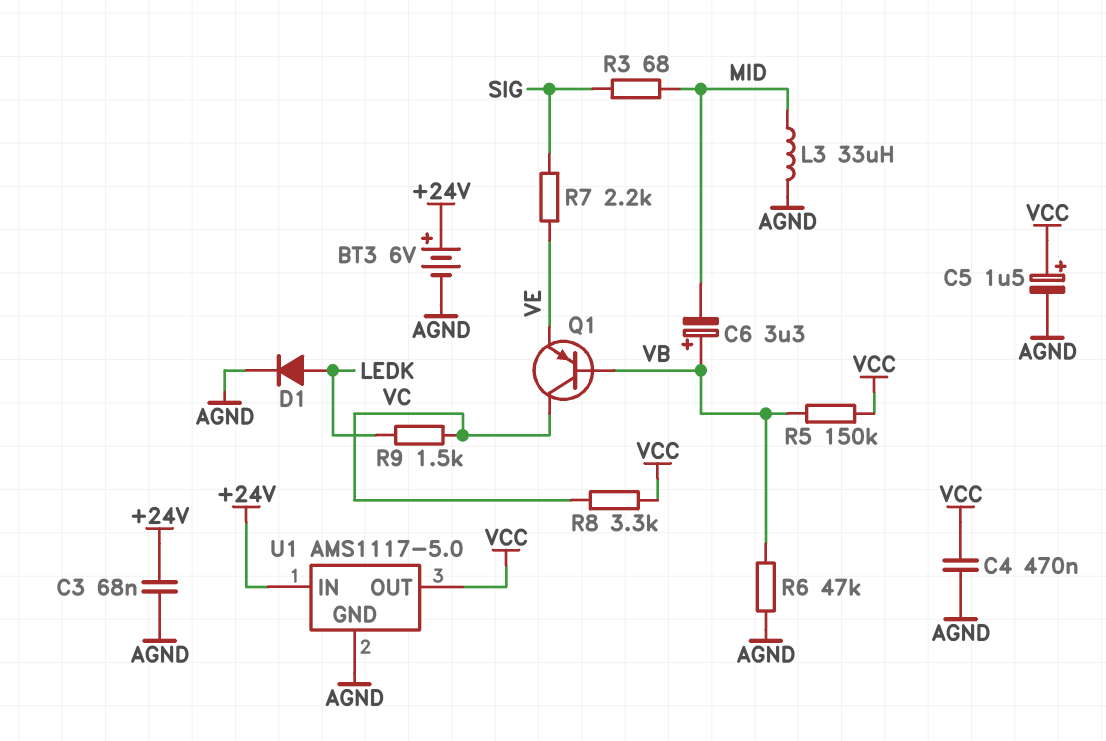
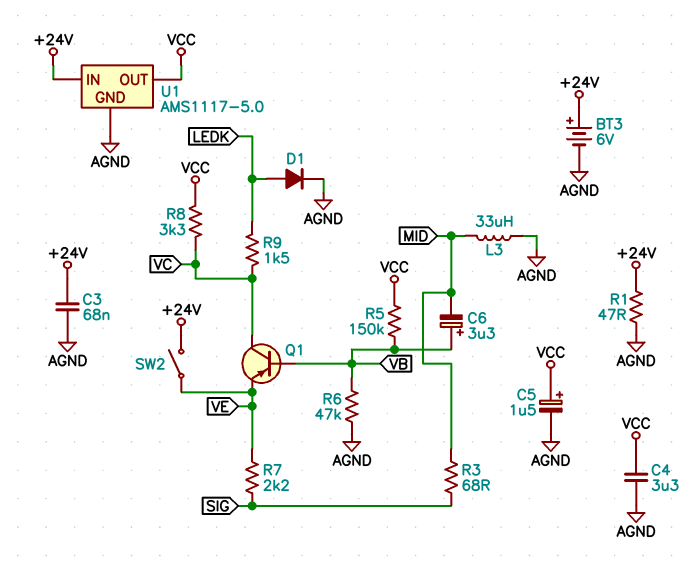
C4: 470nF (AGND, VCC) -> 3.3uF (AGND, VCC)
R1: none -> 47 (+24V, AGND)
SW2: none -> switch (+24V, VE)

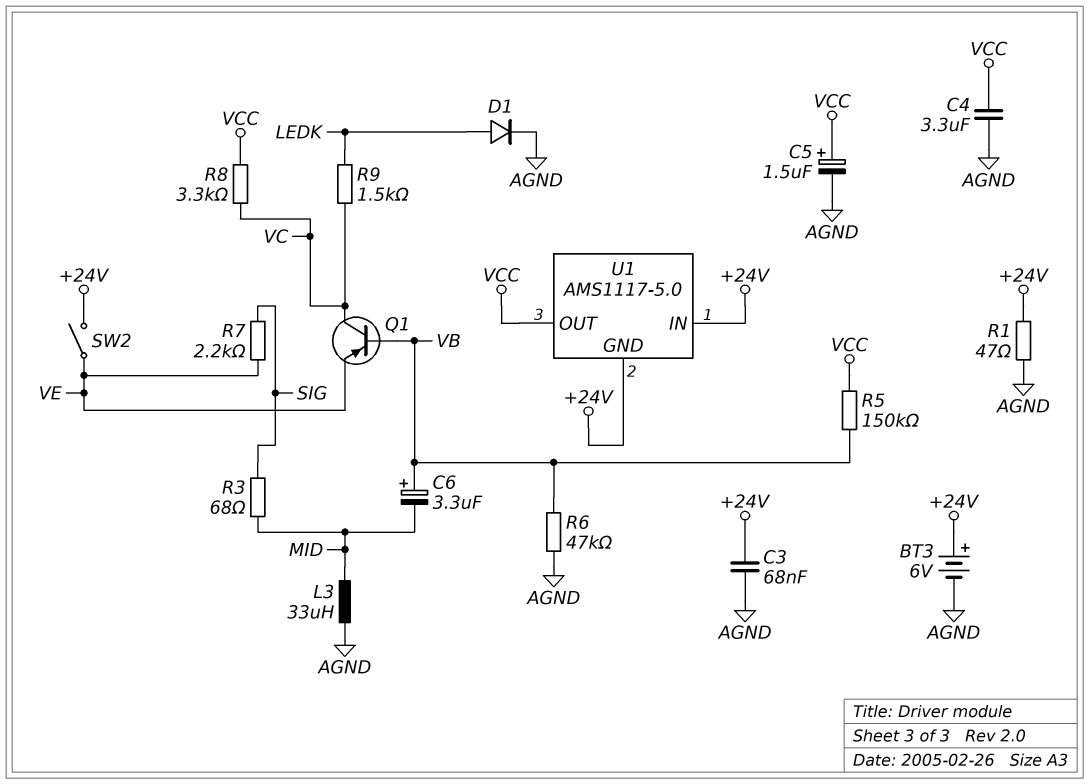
U1 pin GND: AGND -> +24V

